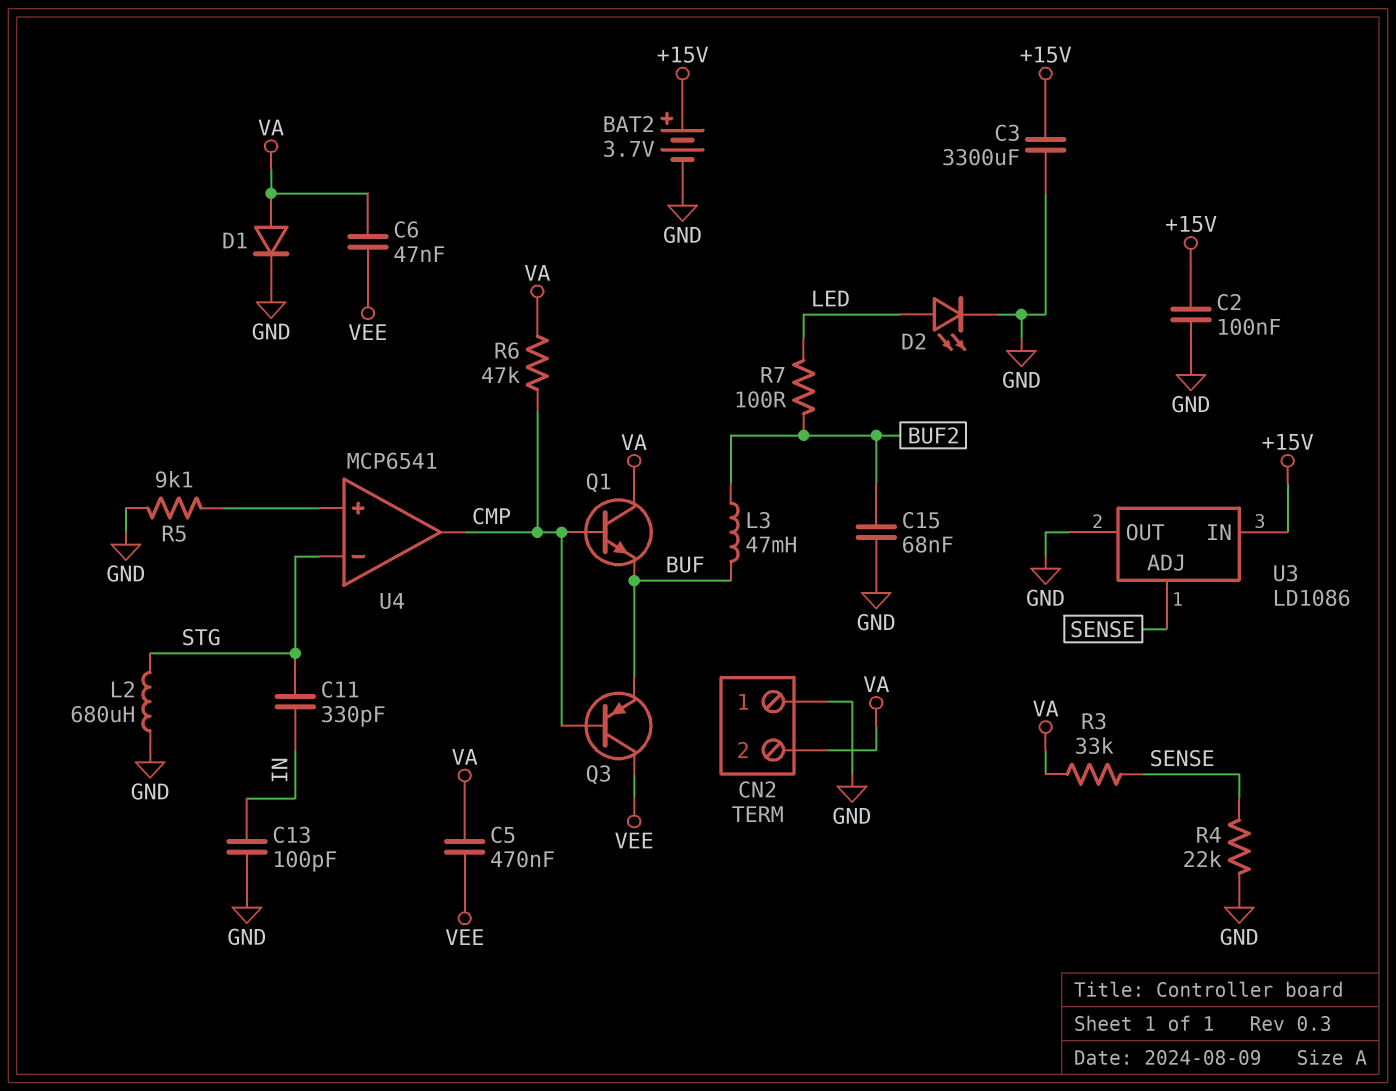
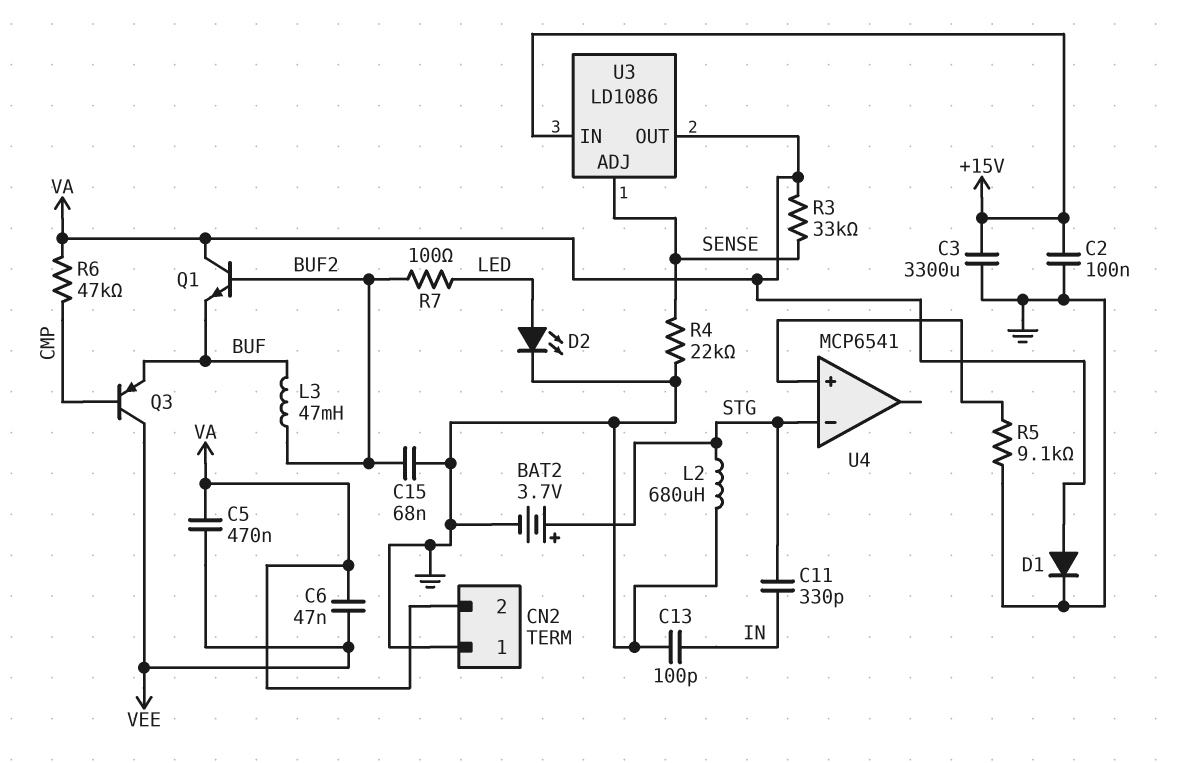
BAT2: 3.7V (plus +15V, minus GND) -> 3.7V (plus STG, minus GND)
Q1: NPN (B CMP, C VA, E BUF) -> NPN (B BUF2, C VA, E BUF)
U3 pin OUT: GND -> VA
U4 pin out: CMP -> none

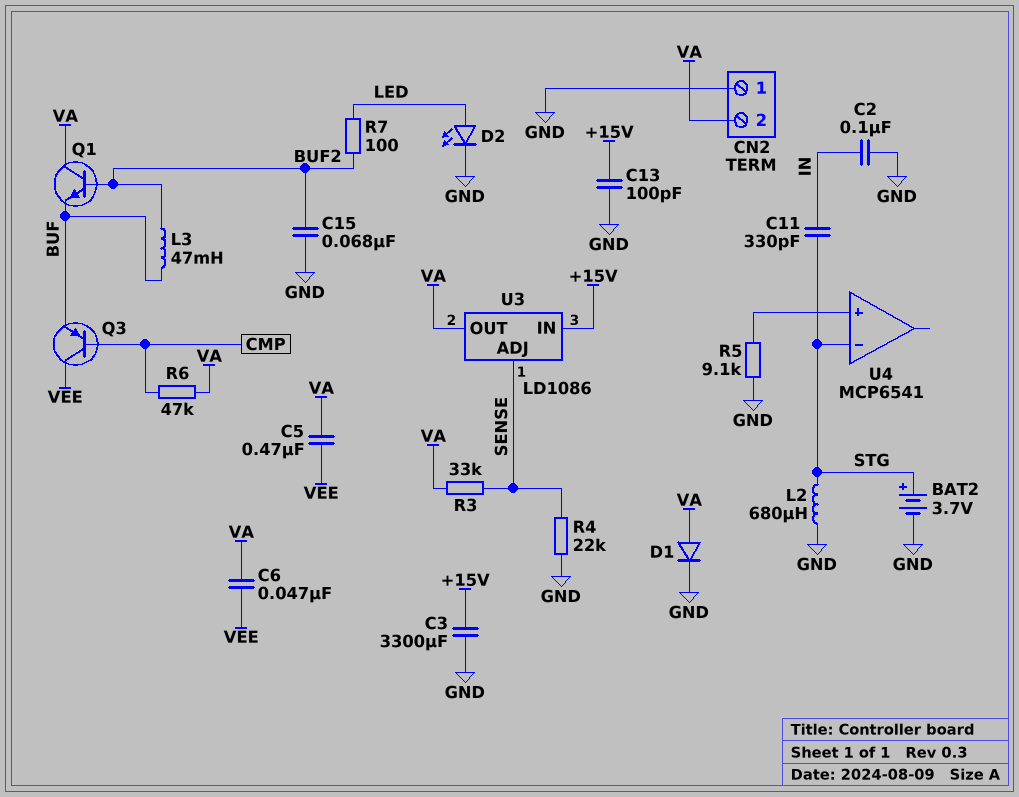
C2: 100nF (+15V, GND) -> 100nF (GND, IN)
C13: 100pF (GND, IN) -> 100pF (+15V, GND)

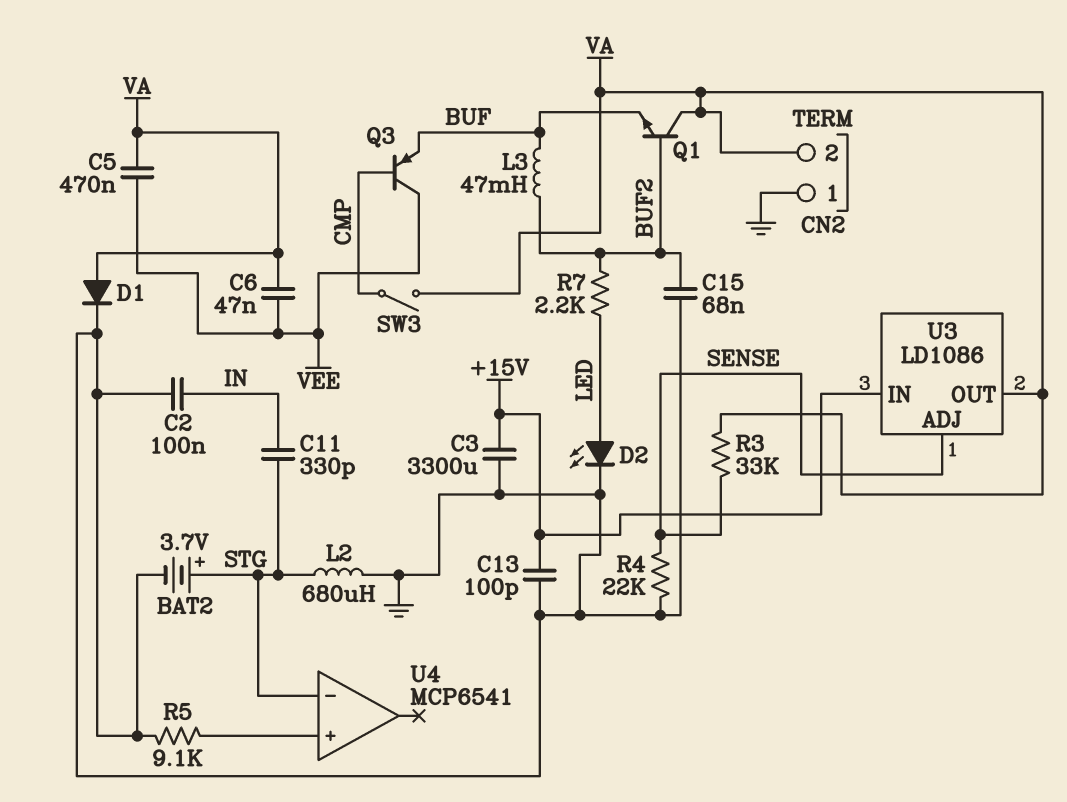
R6: 47k (CMP, VA) -> none
R7: 100 (BUF2, LED) -> 2.2k (BUF2, LED)
SW3: none -> switch (CMP, VA)

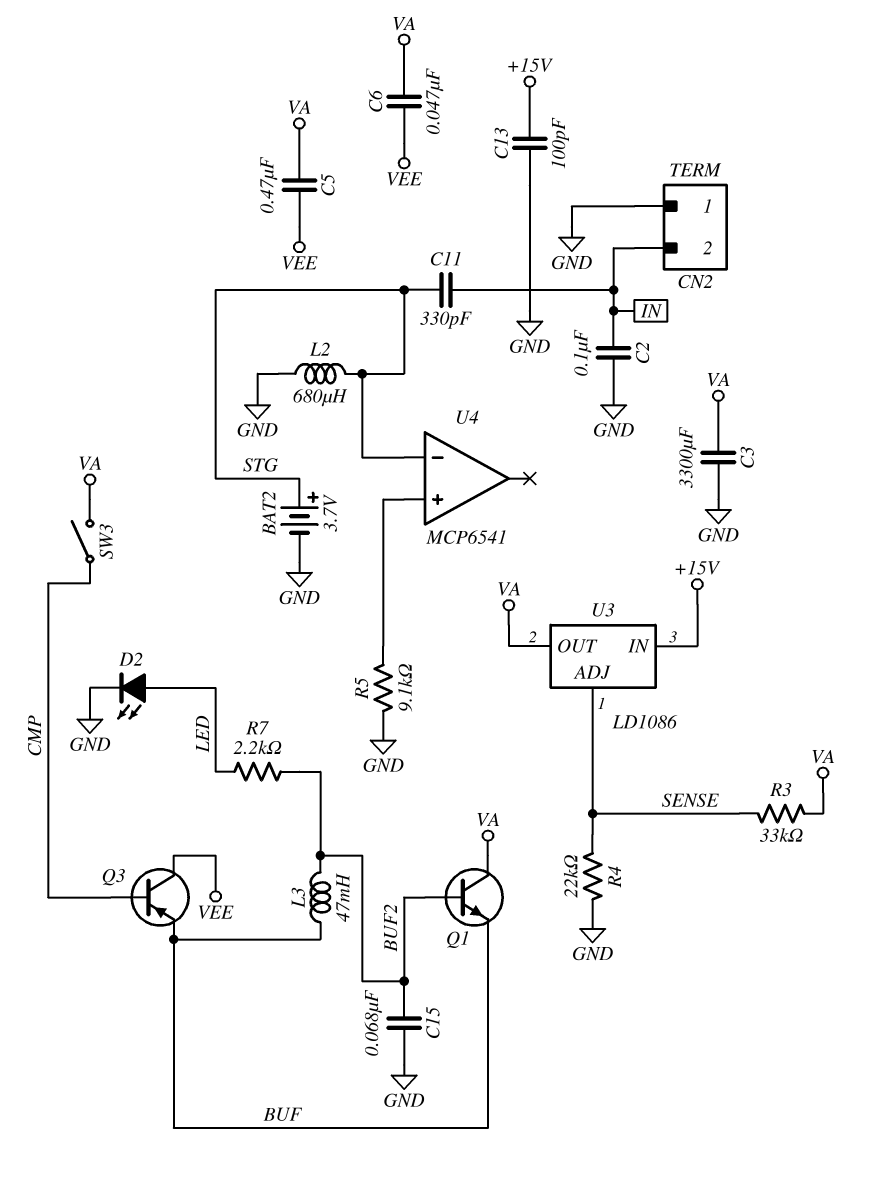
C3: 3300uF (+15V, GND) -> 3300uF (GND, VA)
CN2 pin 2: VA -> IN
D1: diode (A VA, K GND) -> none

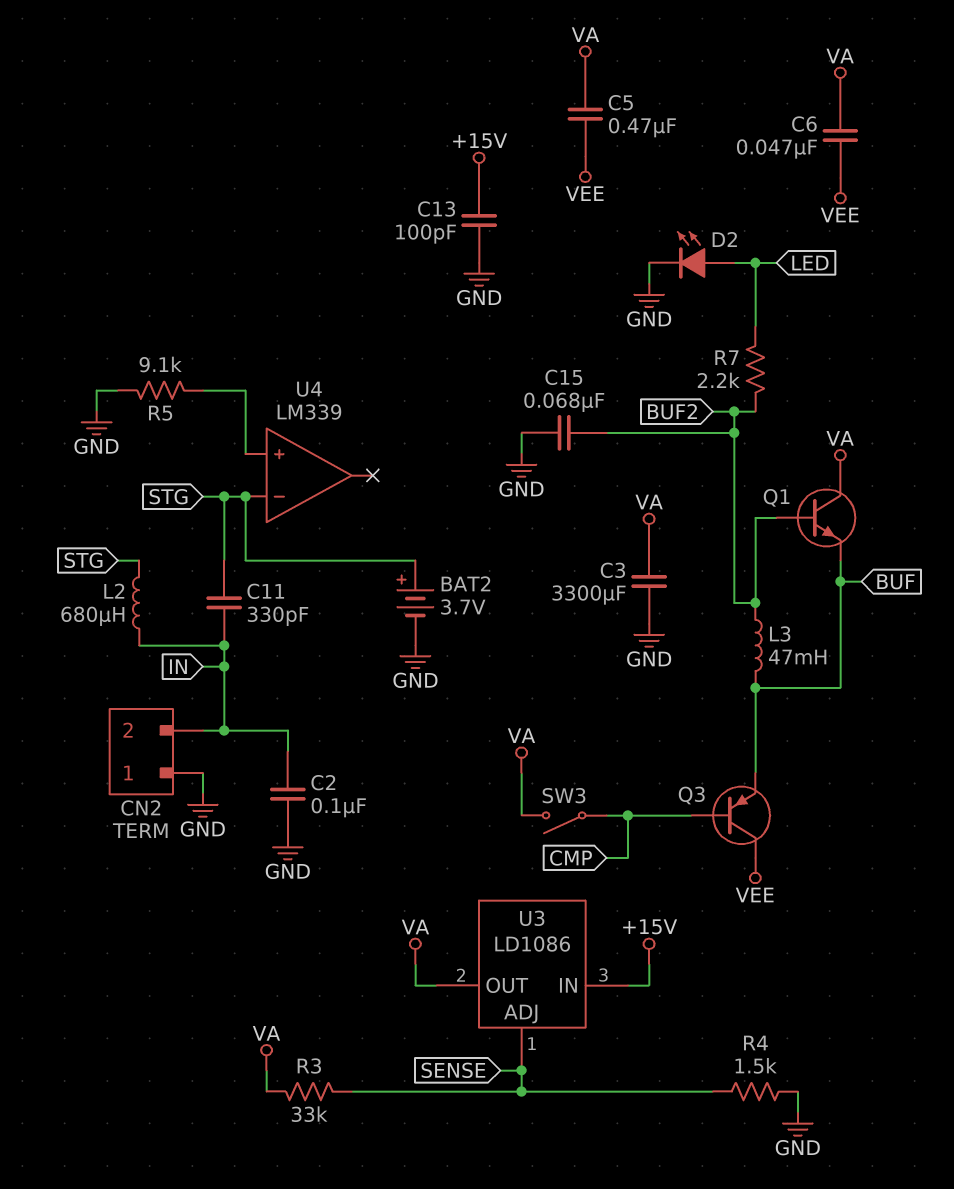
L2: 680uH (GND, STG) -> 680uH (IN, STG)
R4: 22k (GND, SENSE) -> 1.5k (GND, SENSE)
U4: MCP6541 -> LM339

